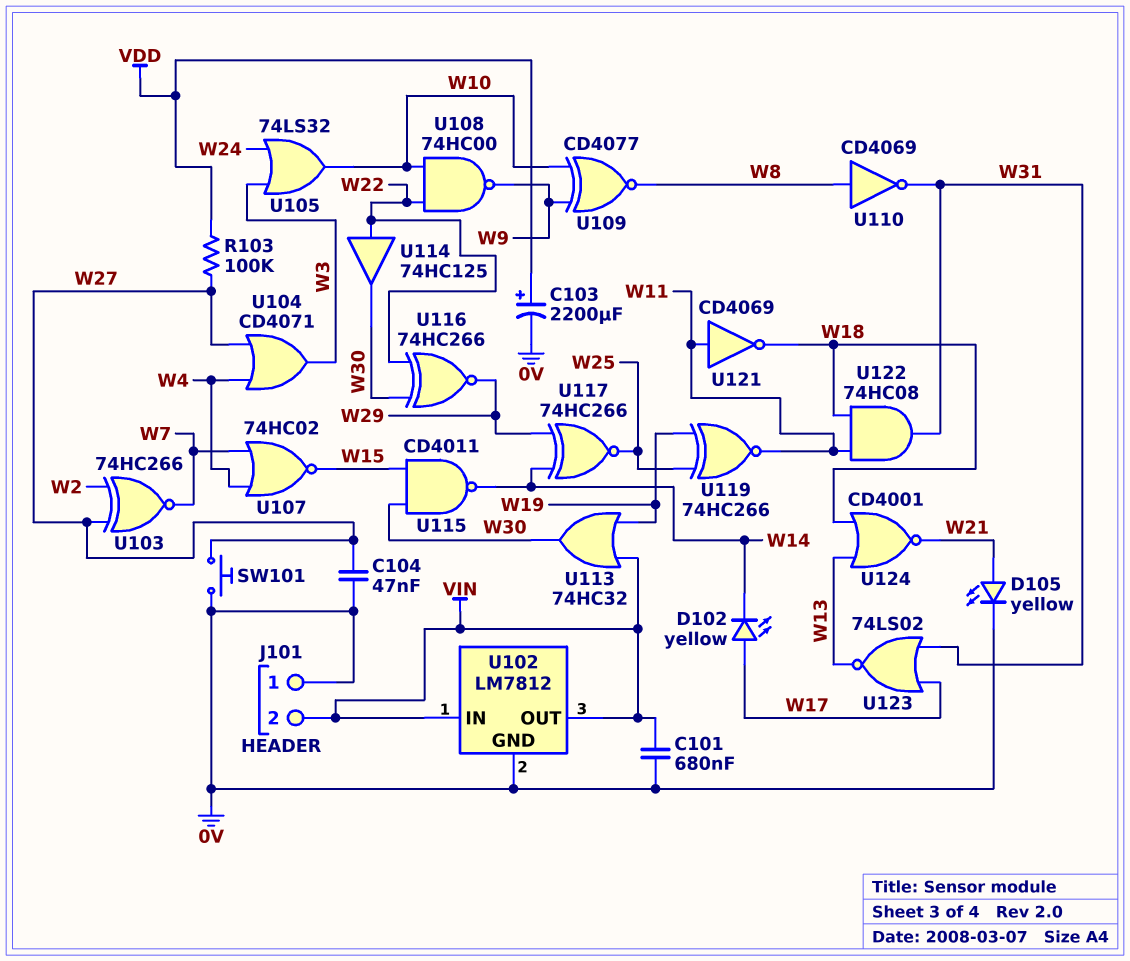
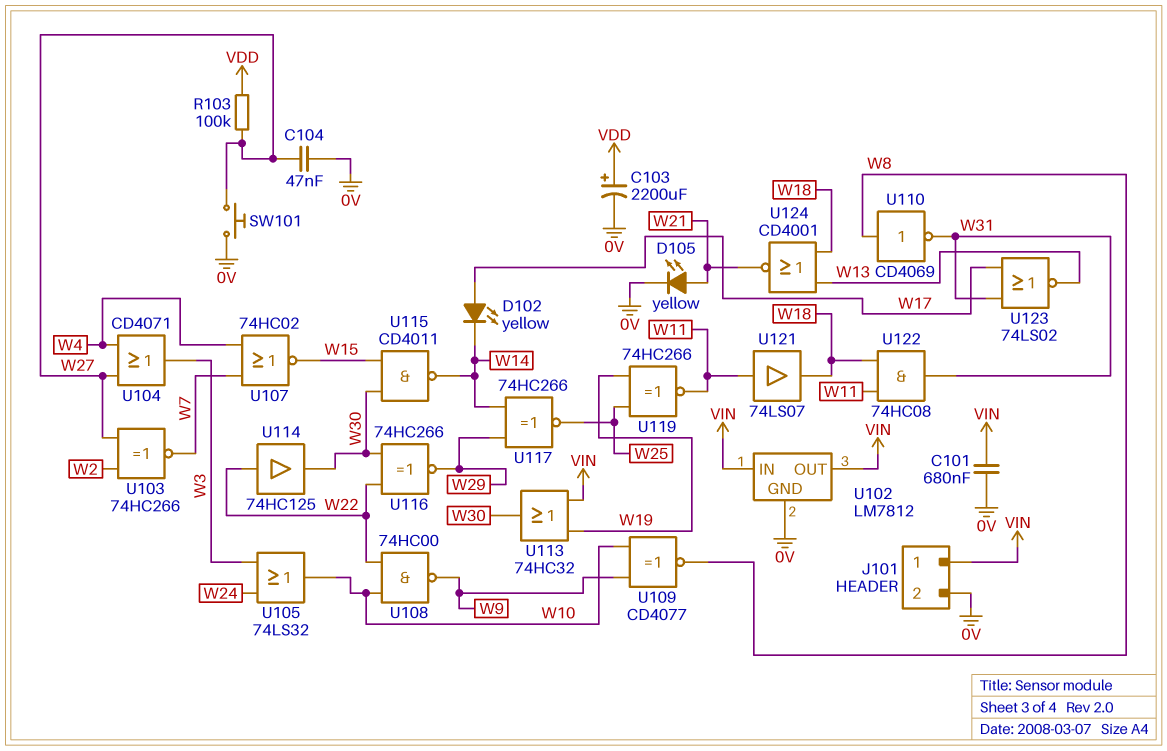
J101 pin 1: 0V -> VIN
J101 pin 2: VIN -> 0V
U121: NOT CD4069 (in W11, out W18) -> buffer 74LS07 (in W11, out W18)

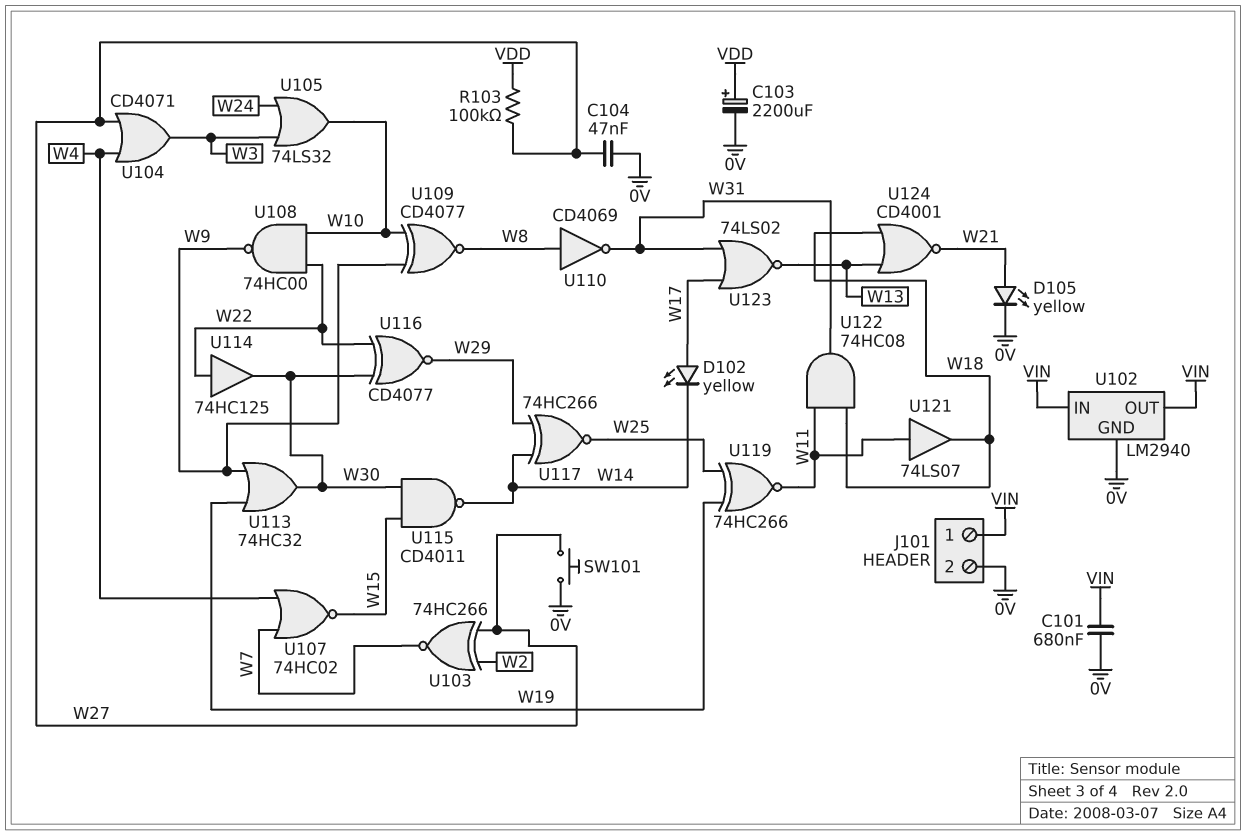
U102: LM7812 -> LM2940
U113: OR 74HC32 (in VIN, in W19, out W30) -> OR 74HC32 (in W9, in W19, out W30)
U116: XNOR 74HC266 (in W22, in W30, out W29) -> XNOR CD4077 (in W22, in W30, out W29)

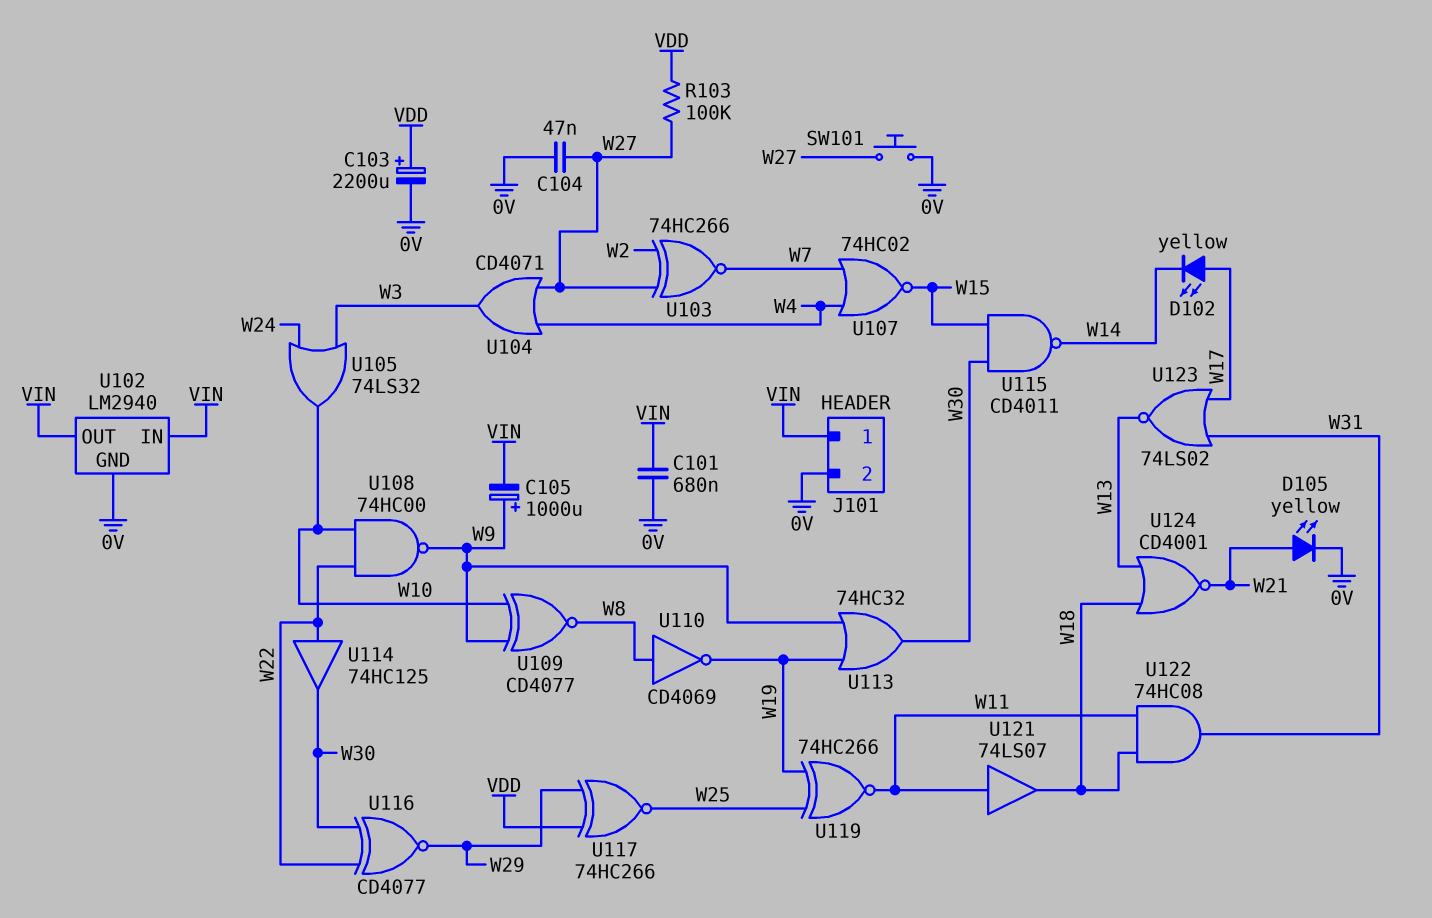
C105: none -> 1000uF (plus W9, minus VIN)
U110: NOT CD4069 (in W8, out W31) -> NOT CD4069 (in W8, out W19)
U117: XNOR 74HC266 (in W14, in W29, out W25) -> XNOR 74HC266 (in VDD, in W29, out W25)

